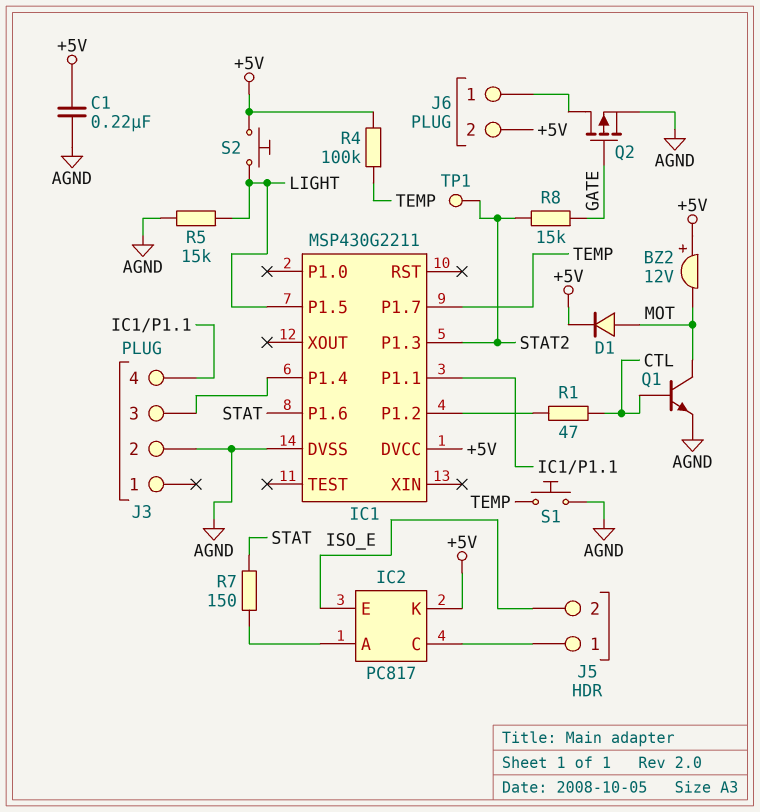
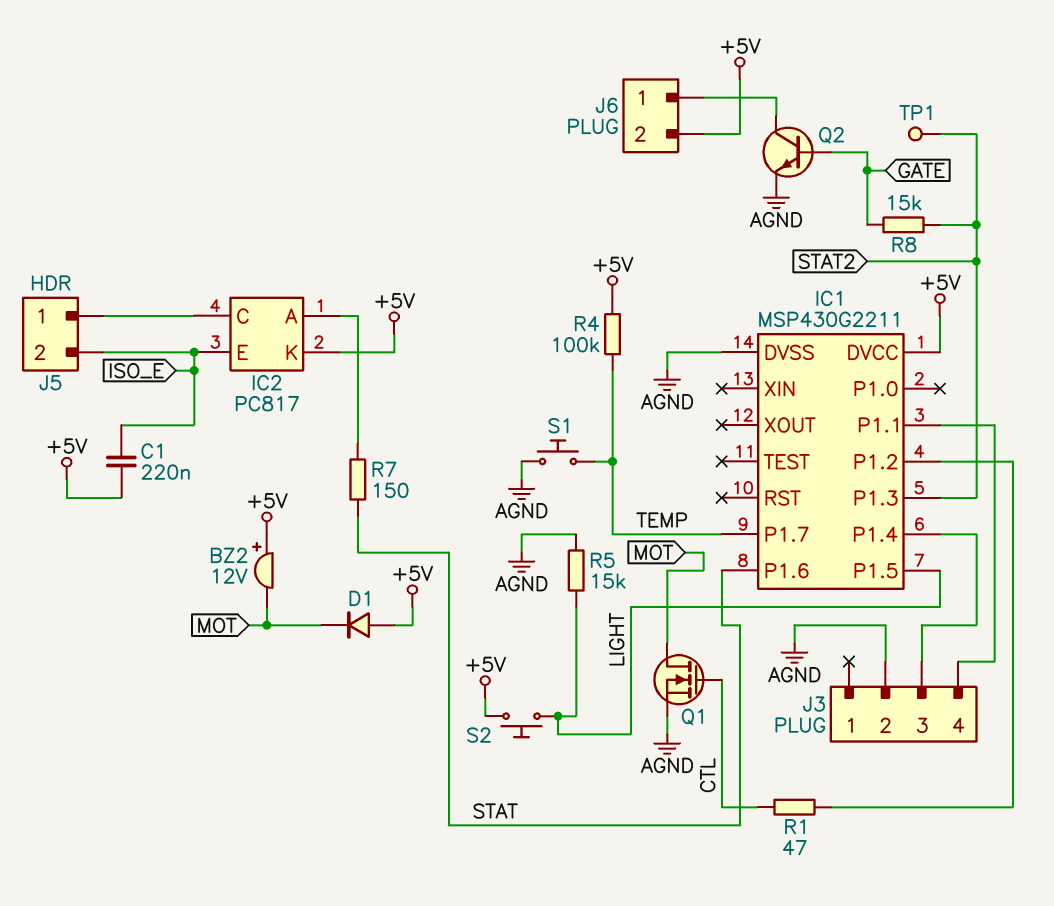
C1: 220nF (+5V, AGND) -> 220nF (+5V, ISO_E)
D1: diode (A MOT, K +5V) -> diode (A +5V, K MOT)
Q1: NPN (B CTL, C MOT, E AGND) -> NMOS (G CTL, D MOT, S AGND)
Q2: PMOS (G GATE, D J6/1, S AGND) -> NPN (B GATE, C J6/1, E AGND)

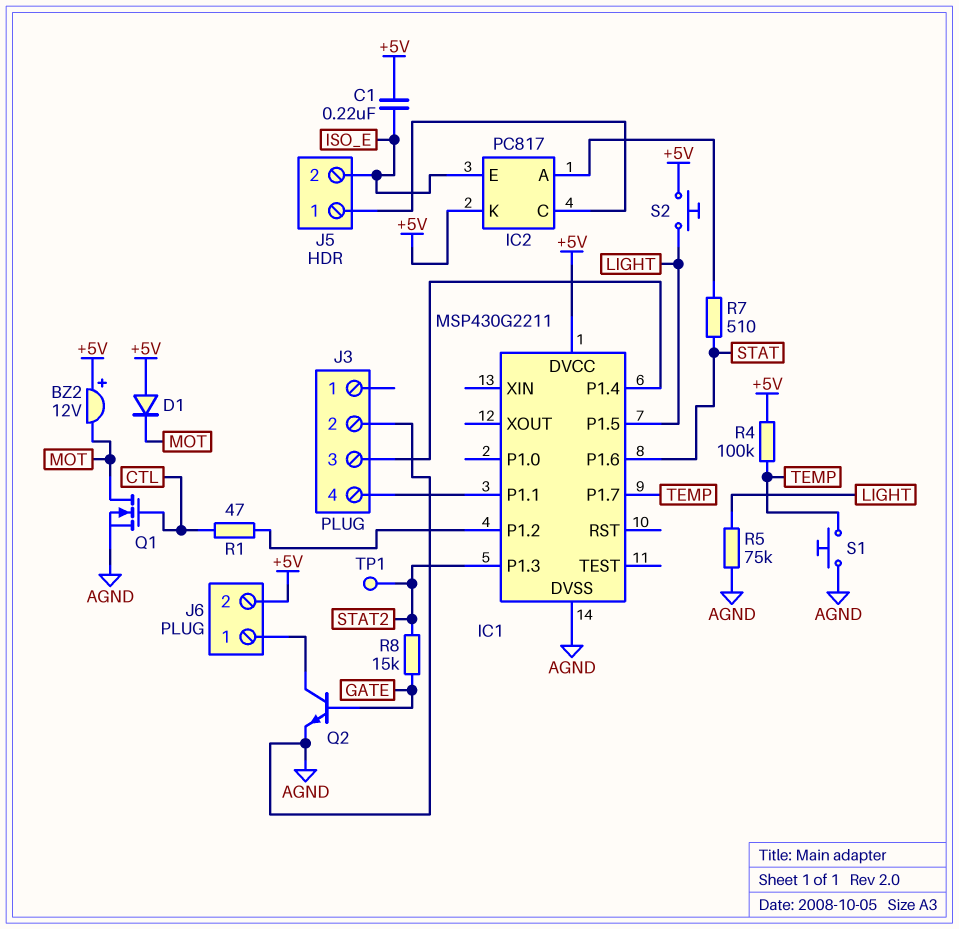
R5: 15k (AGND, LIGHT) -> 75k (AGND, LIGHT)
R7: 150 (IC2/A, STAT) -> 510 (IC2/A, STAT)

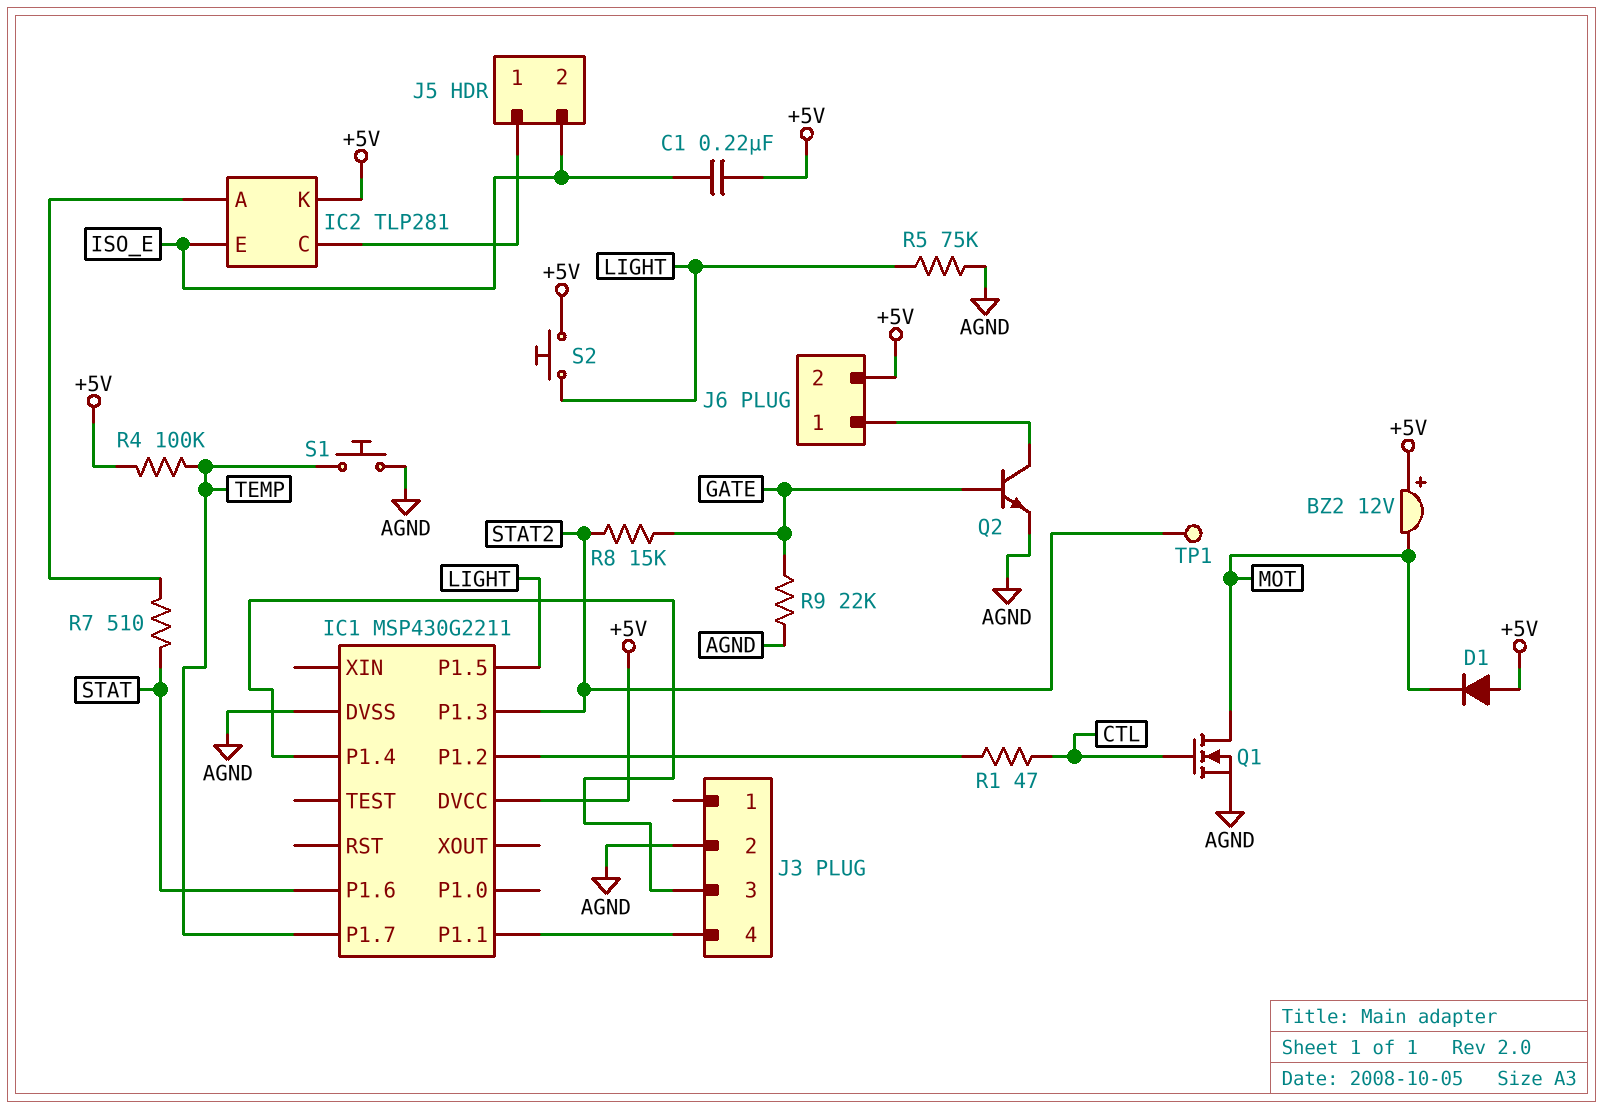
IC2: PC817 -> TLP281
R9: none -> 22k (AGND, GATE)

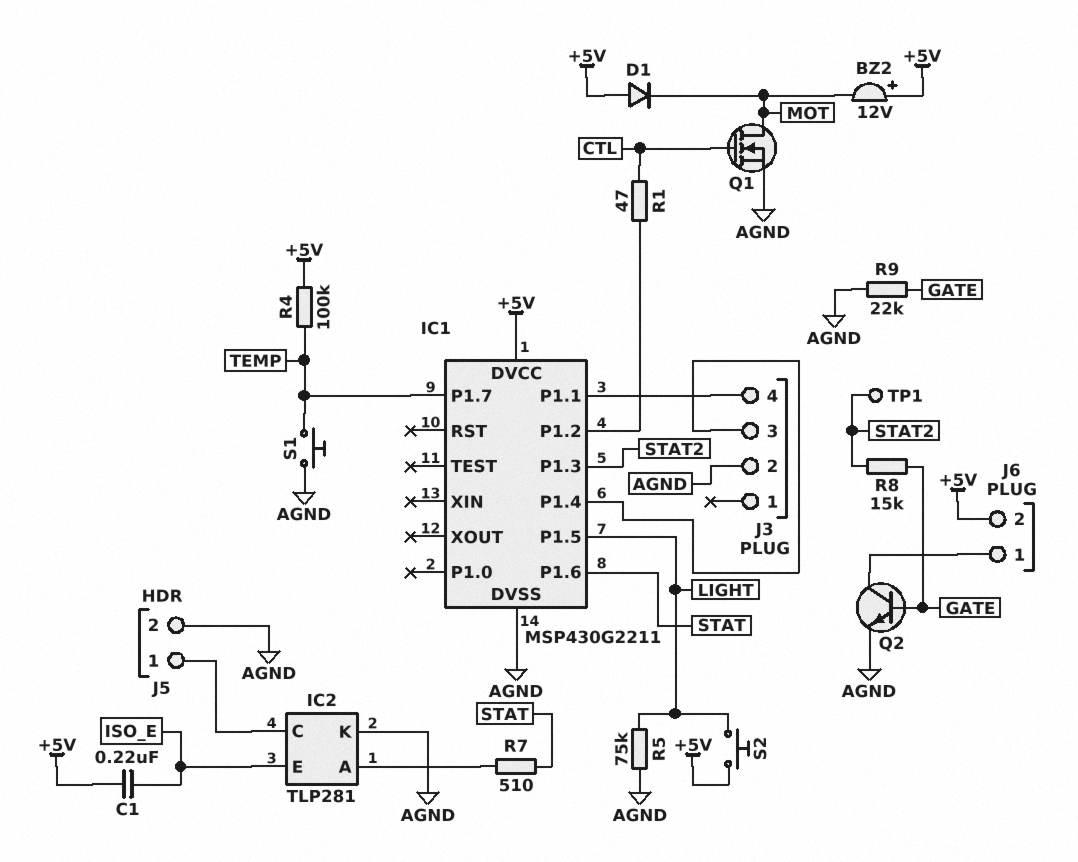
IC2 pin K: +5V -> AGND
J5 pin 2: ISO_E -> AGND

